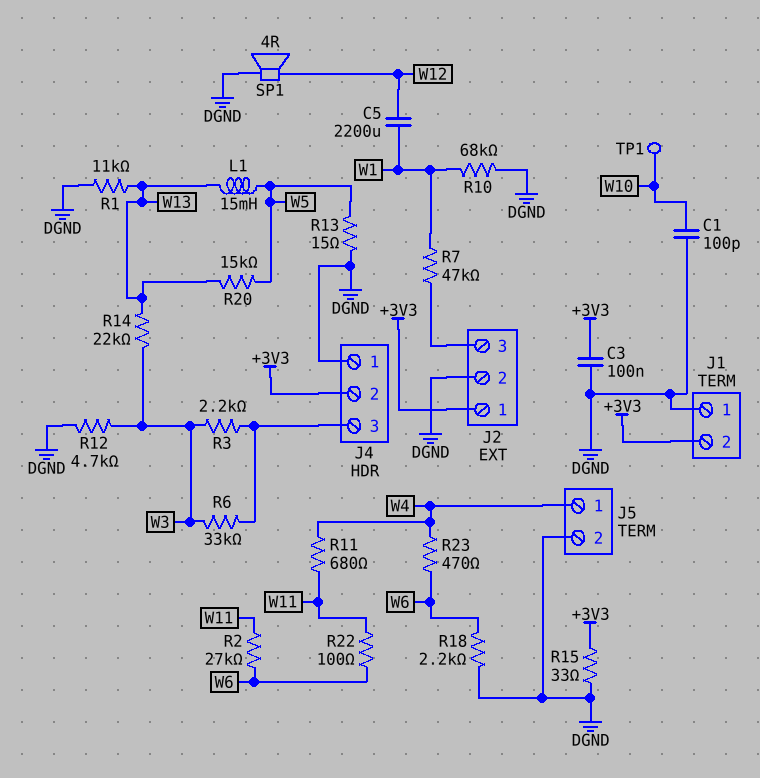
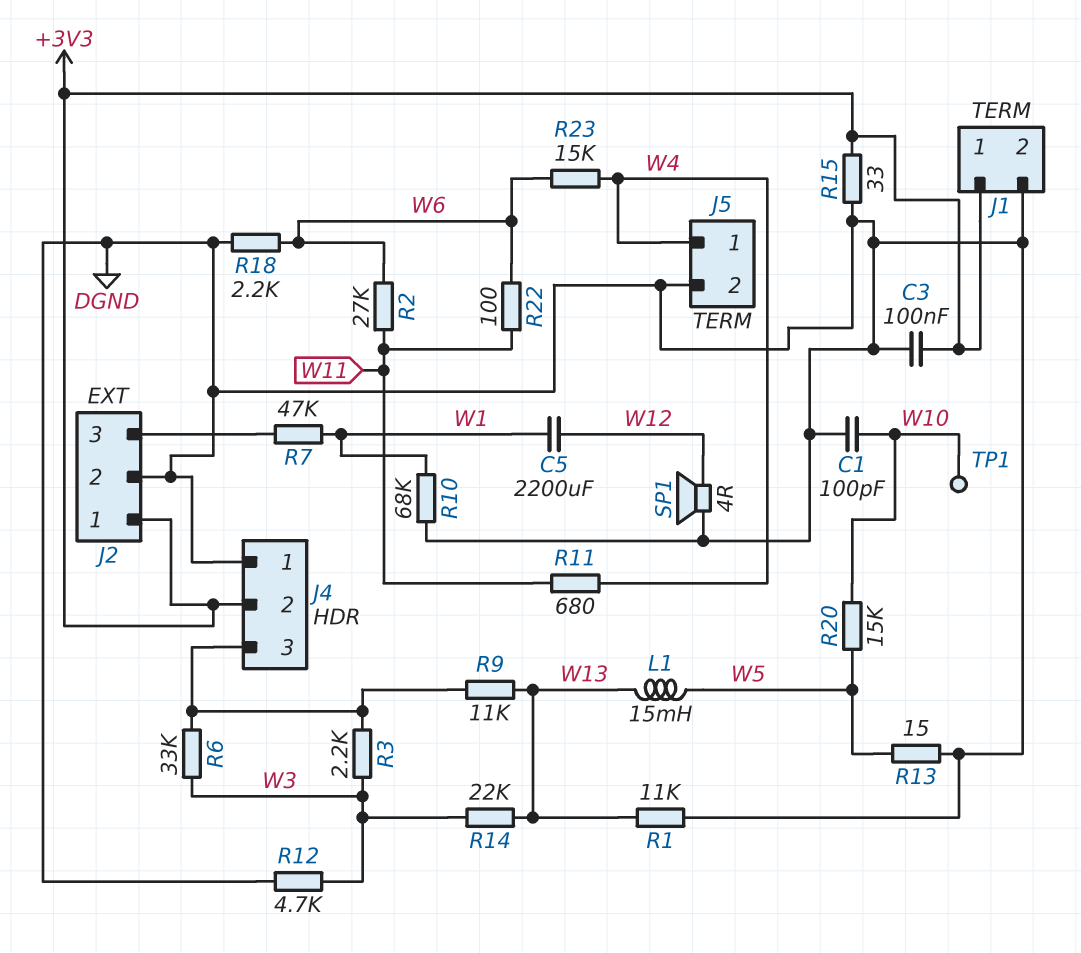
J1 pin 1: DGND -> +3V3
J1 pin 2: +3V3 -> DGND
R9: none -> 11k (J4/3, W13)
R20: 15k (W5, W13) -> 15k (W5, W10)
R23: 470 (W4, W6) -> 15k (W4, W6)

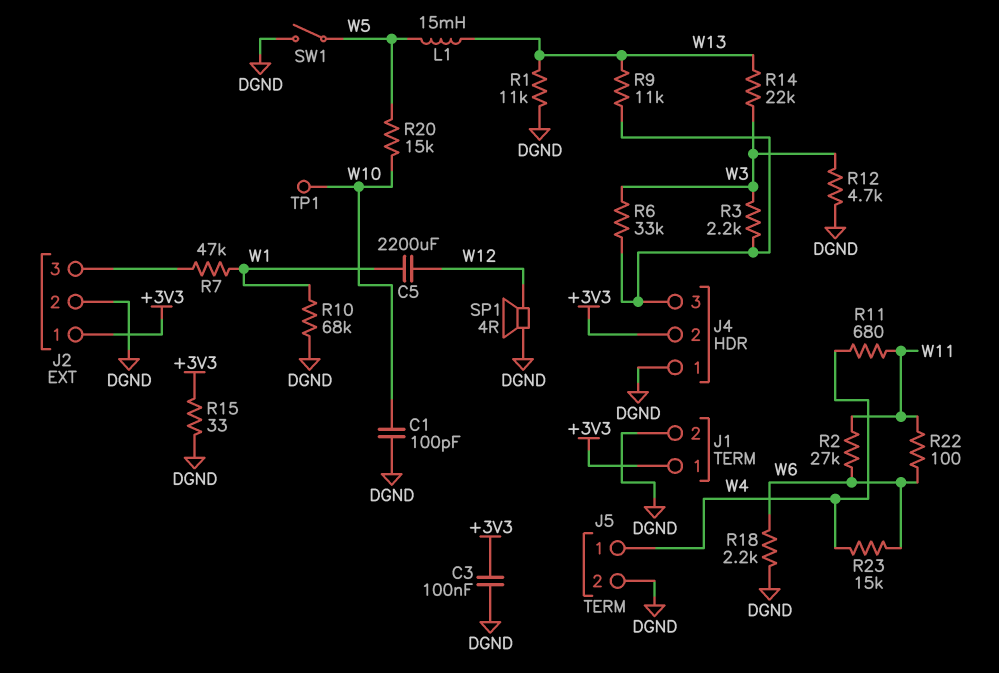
R13: 15 (DGND, W5) -> none
SW1: none -> switch (DGND, W5)

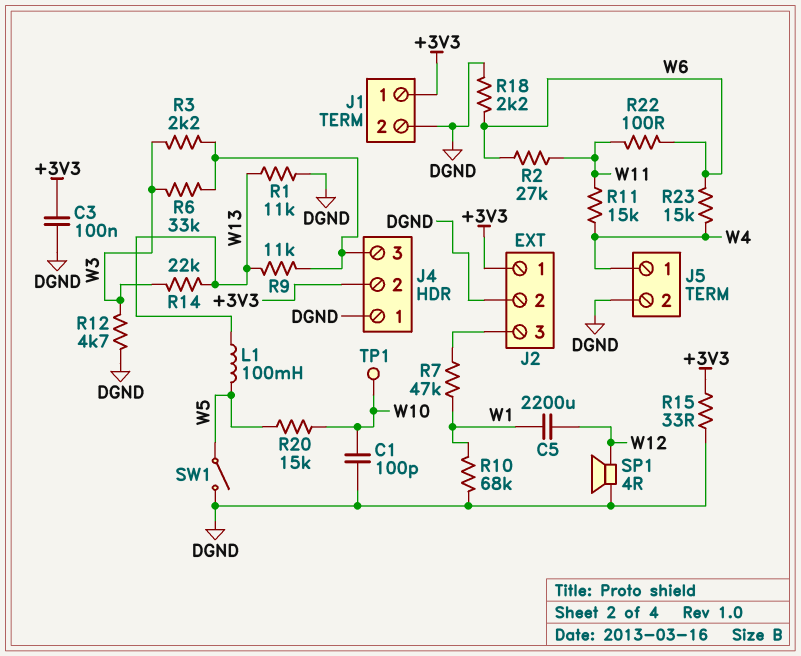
L1: 15mH (W5, W13) -> 100mH (W5, W13)
R11: 680 (W4, W11) -> 15k (W4, W11)

